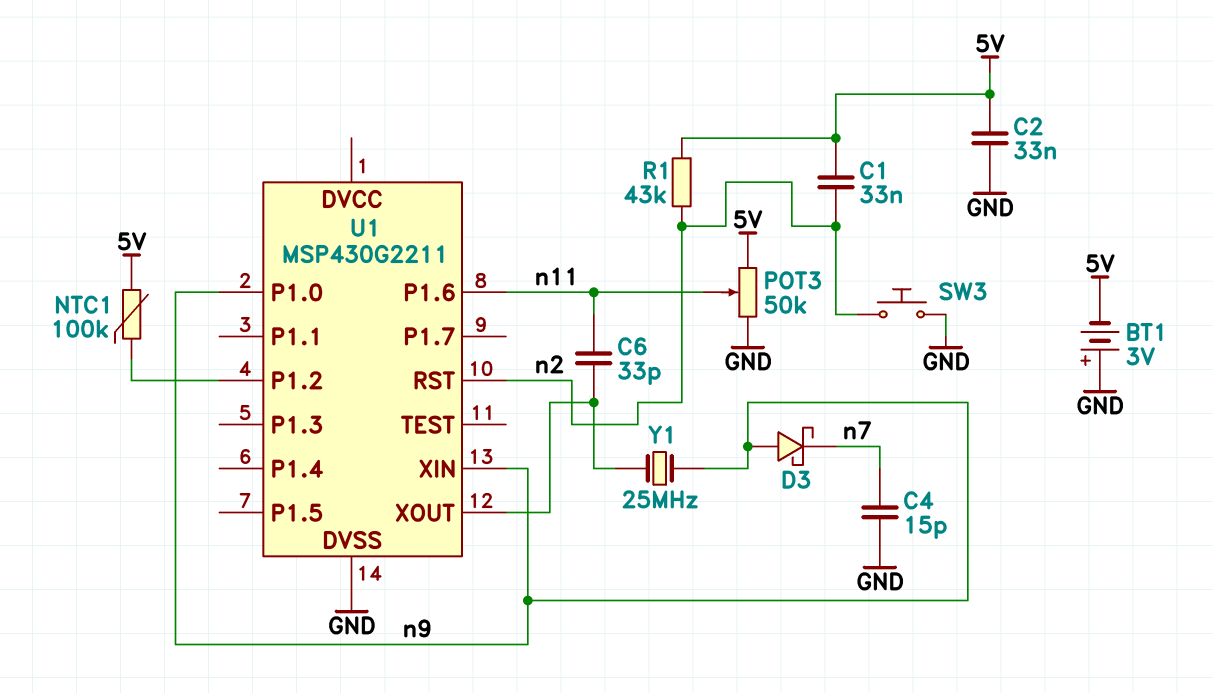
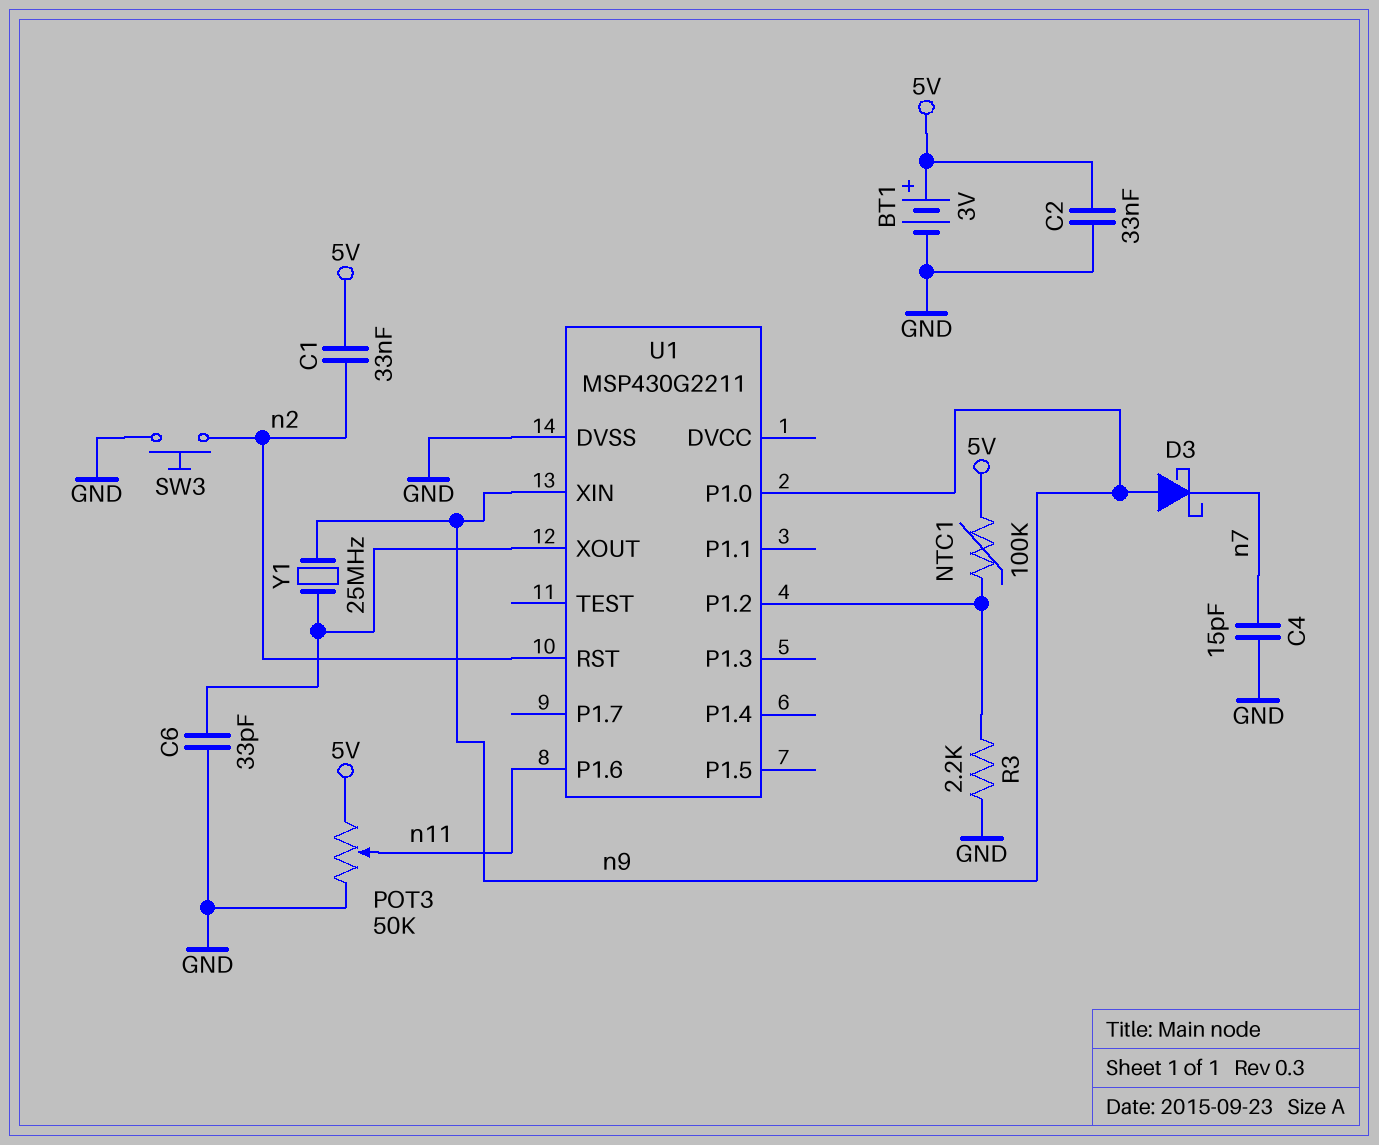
BT1: 3V (plus GND, minus 5V) -> 3V (plus 5V, minus GND)
C6: 33pF (U1/XOUT, n11) -> 33pF (GND, U1/XOUT)
R1: 43k (5V, n2) -> none
R3: none -> 2.2k (GND, U1/P1.2)

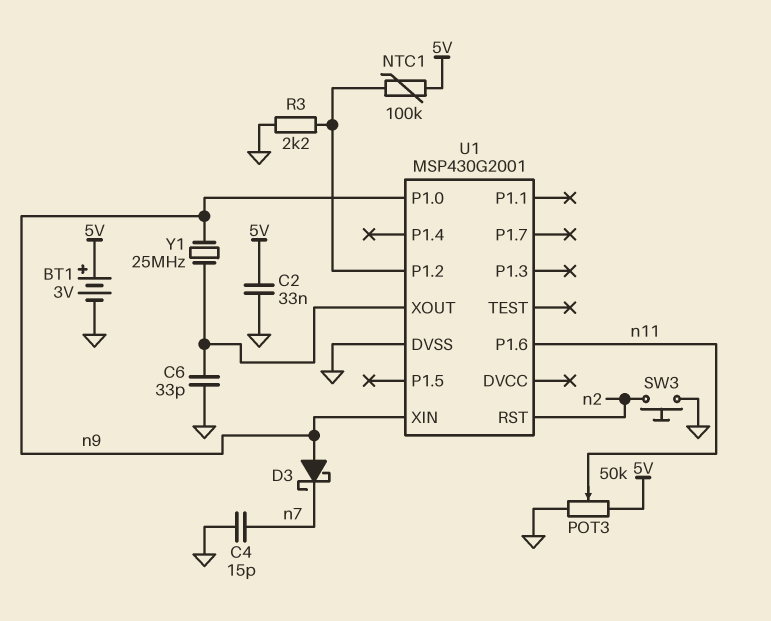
C1: 33nF (5V, n2) -> none
U1: MSP430G2211 -> MSP430G2001

